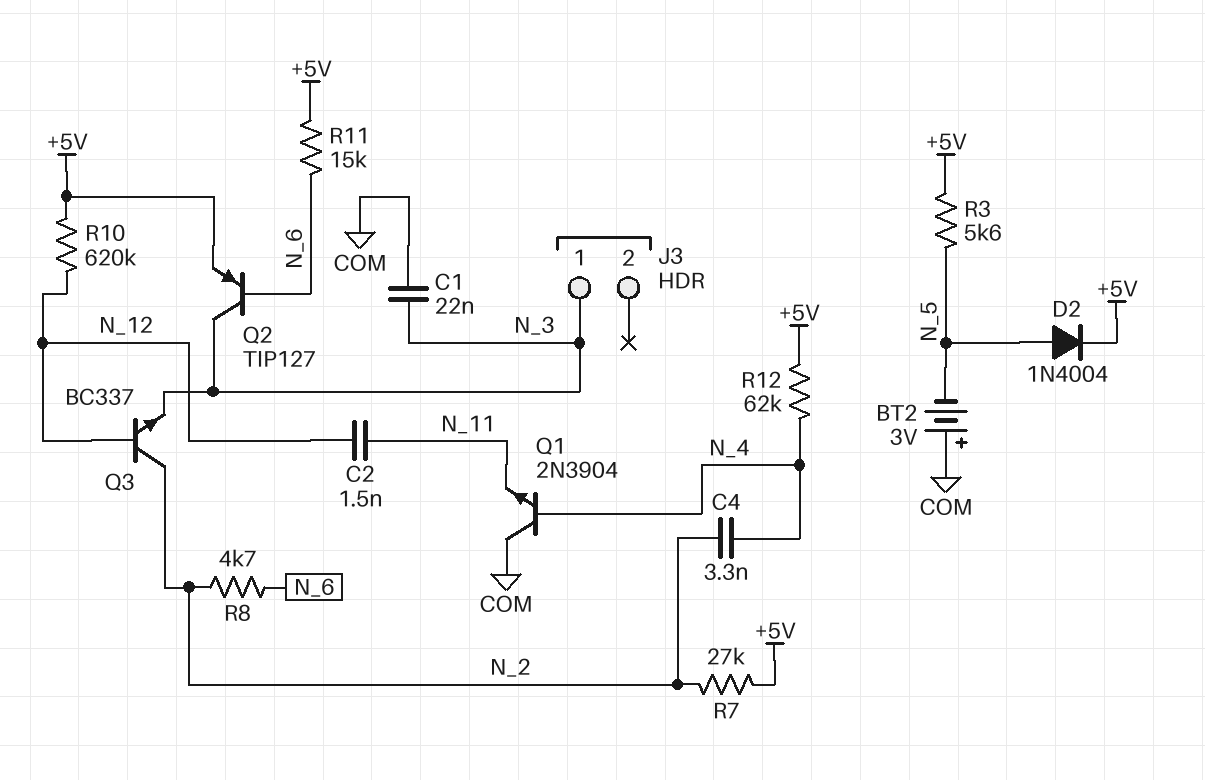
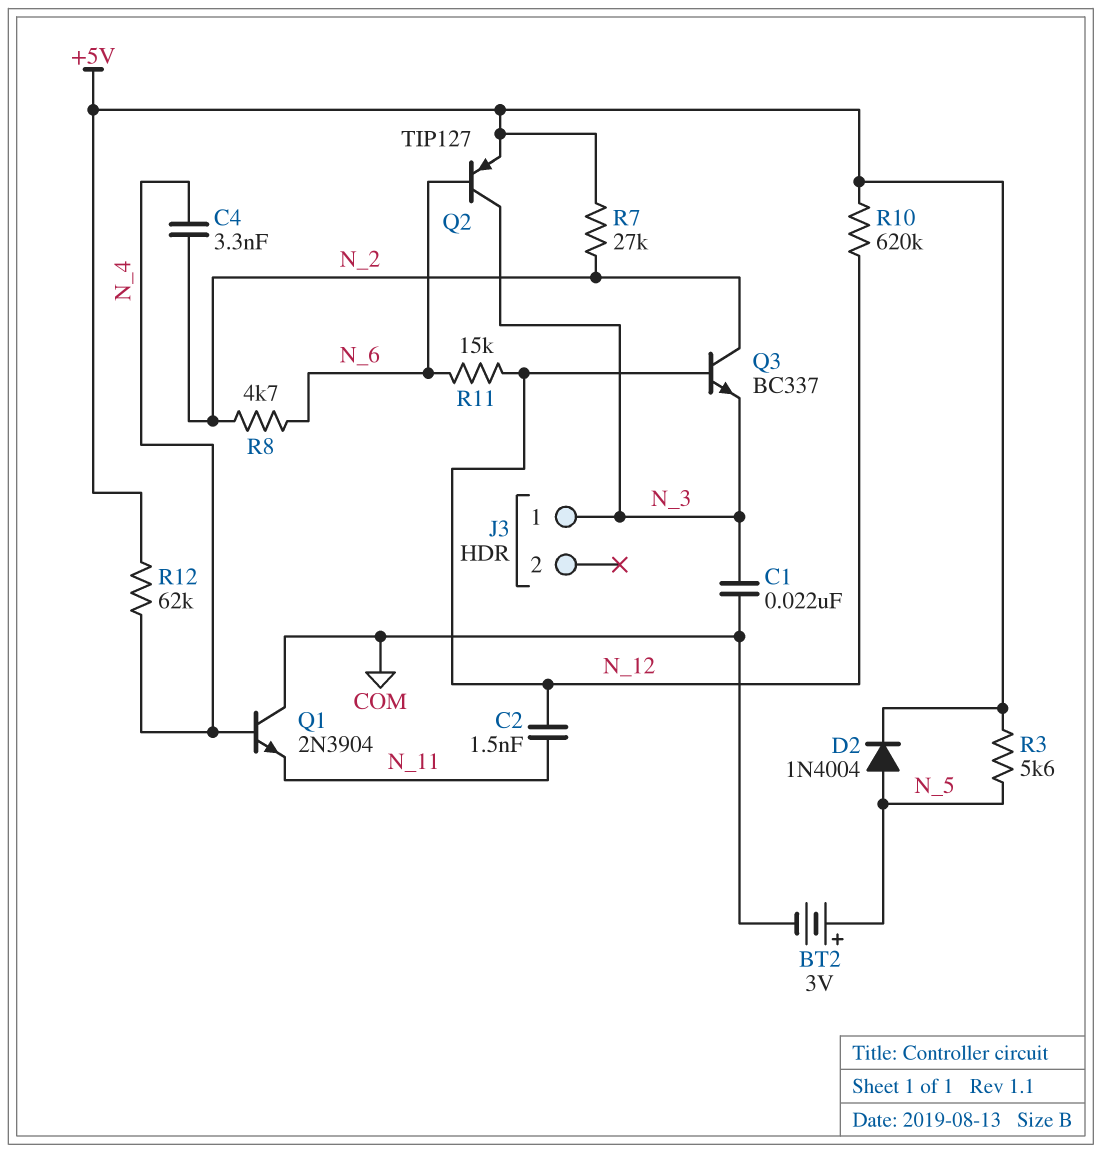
BT2: 3V (plus COM, minus N_5) -> 3V (plus N_5, minus COM)
R11: 15k (+5V, N_6) -> 15k (N_6, N_12)

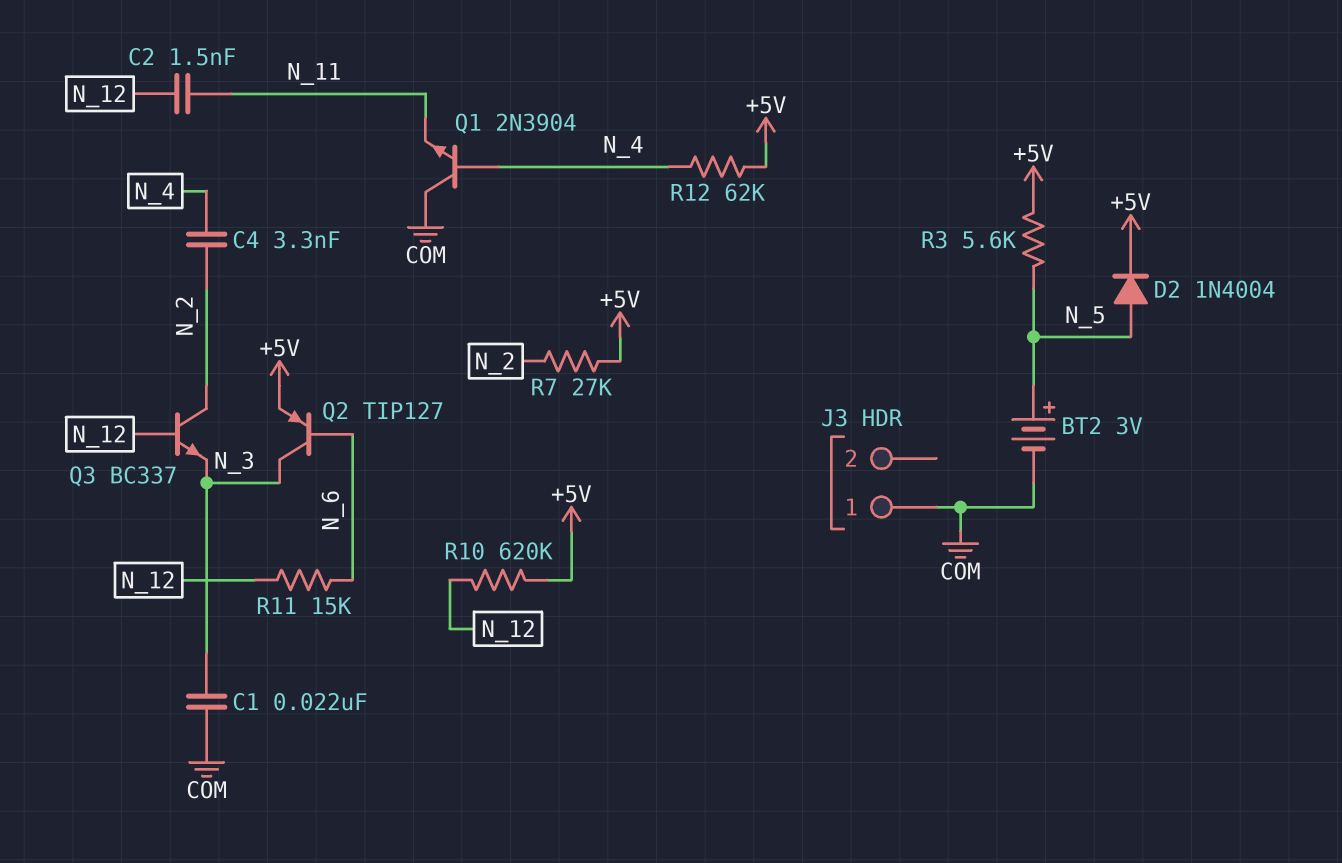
J3 pin 1: N_3 -> COM
R8: 4.7k (N_2, N_6) -> none

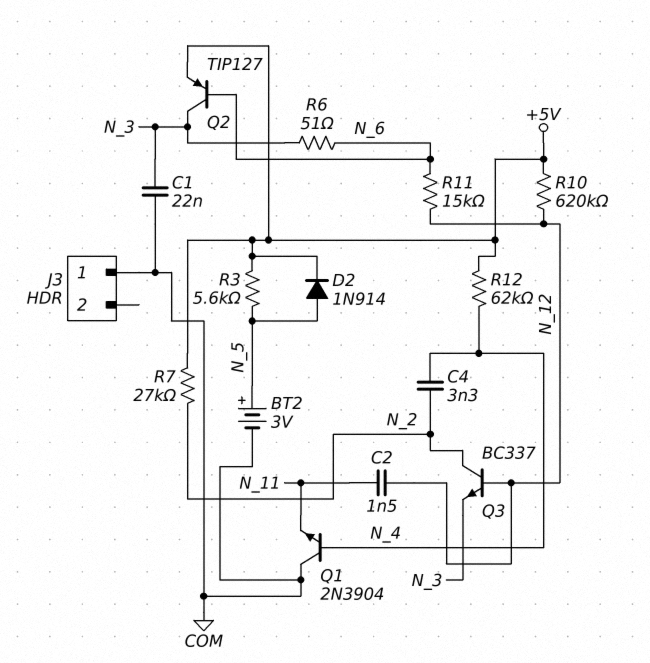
D2: diode 1N4004 (A N_5, K +5V) -> diode 1N914 (A N_5, K +5V)
R6: none -> 51 (N_3, N_6)

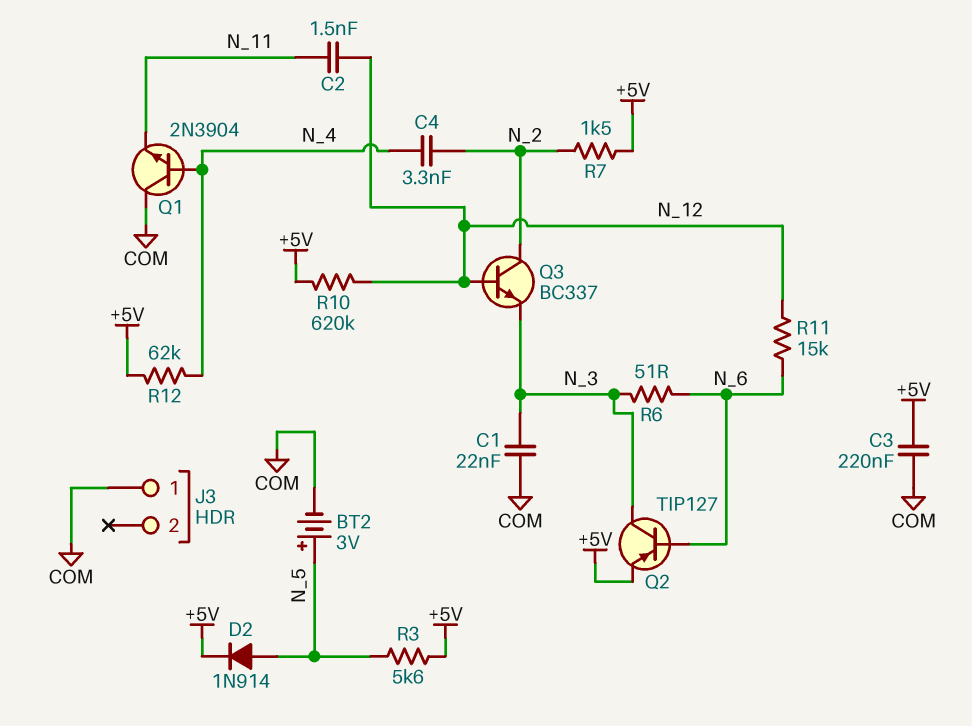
C3: none -> 220nF (+5V, COM)
R7: 27k (+5V, N_2) -> 1.5k (+5V, N_2)

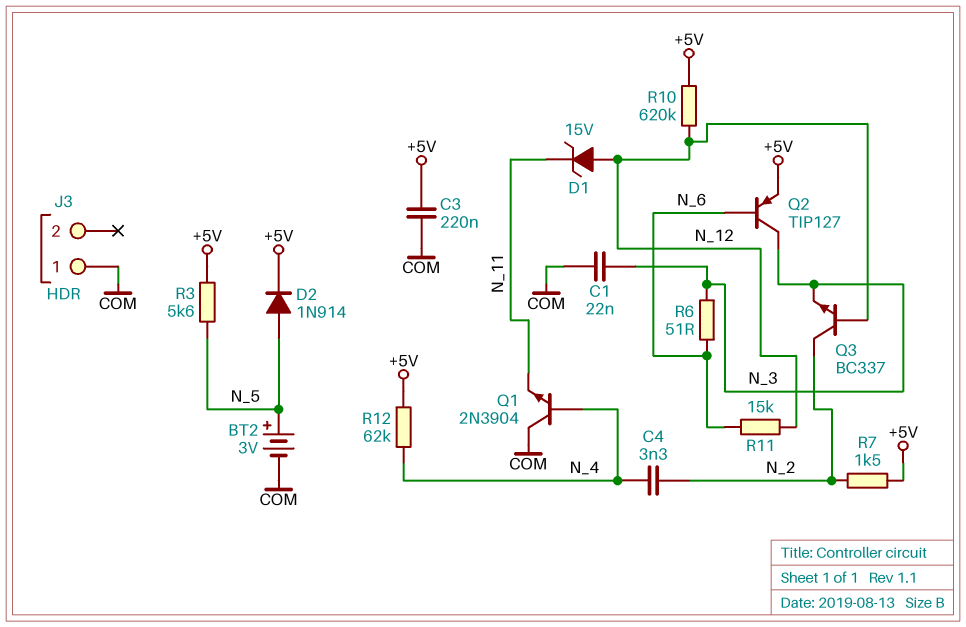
C2: 1.5nF (N_11, N_12) -> none
D1: none -> zener 15V (A N_12, K N_11)

